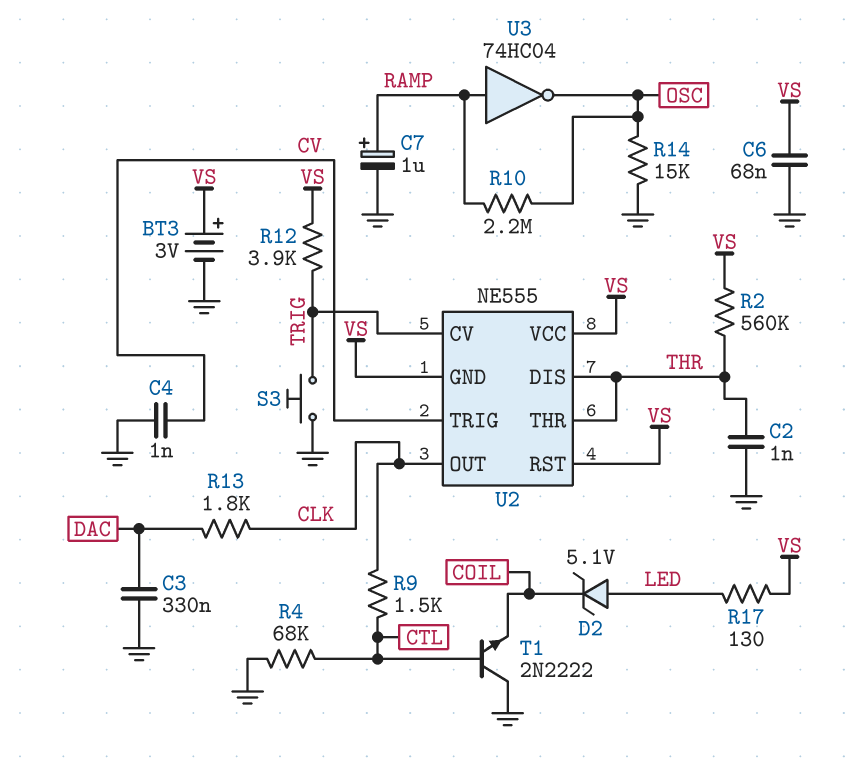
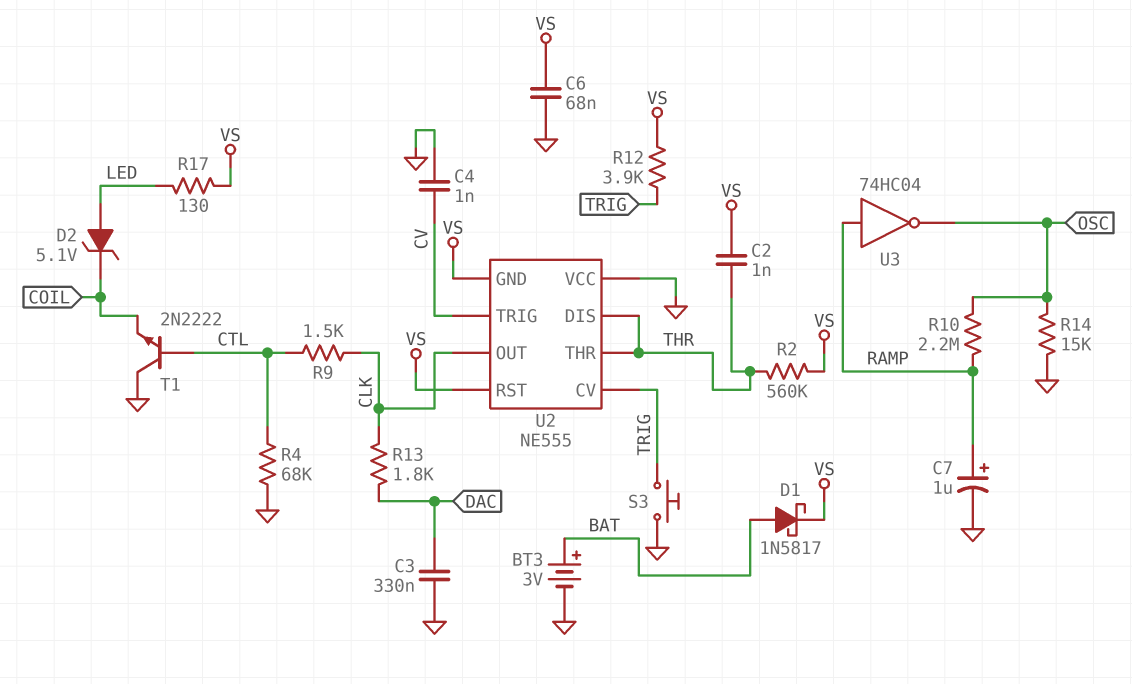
BT3: 3V (plus VS, minus GND) -> 3V (plus BAT, minus GND)
C2: 1nF (GND, THR) -> 1nF (THR, VS)
D1: none -> schottky 1N5817 (A BAT, K VS)
U2 pin VCC: VS -> GND

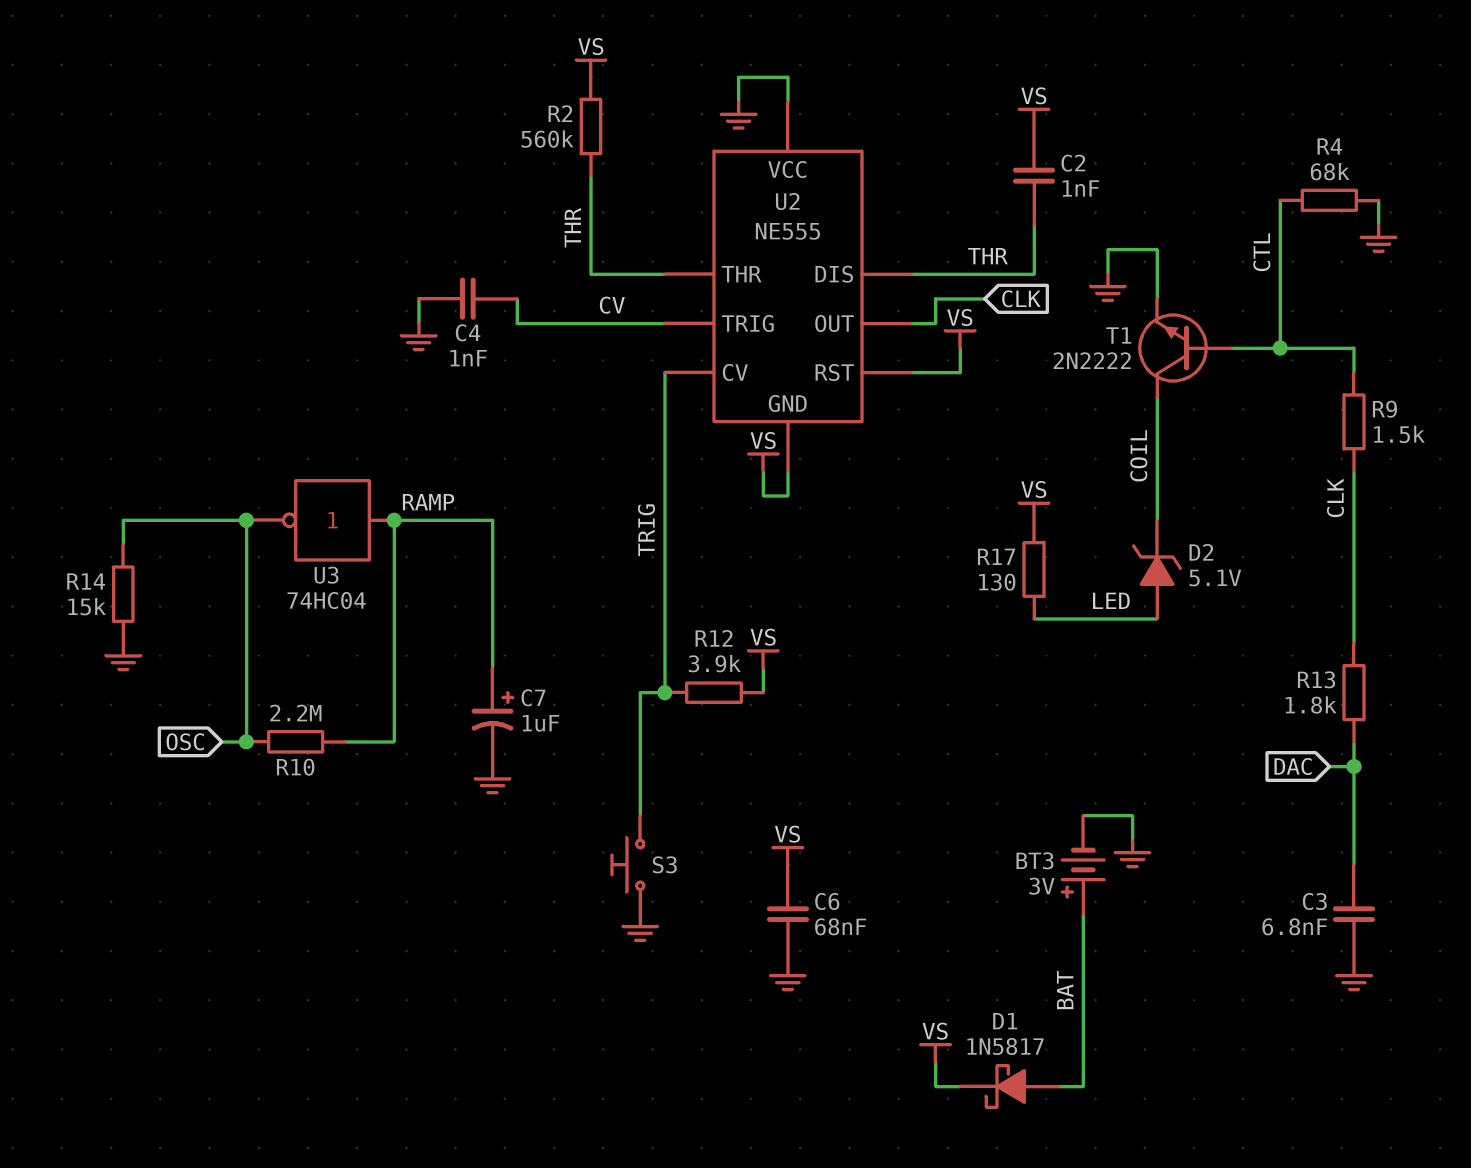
C3: 330nF (DAC, GND) -> 6.8nF (DAC, GND)
T1: NPN 2N2222 (B CTL, C GND, E COIL) -> NPN 2N2222 (B CTL, C COIL, E GND)

